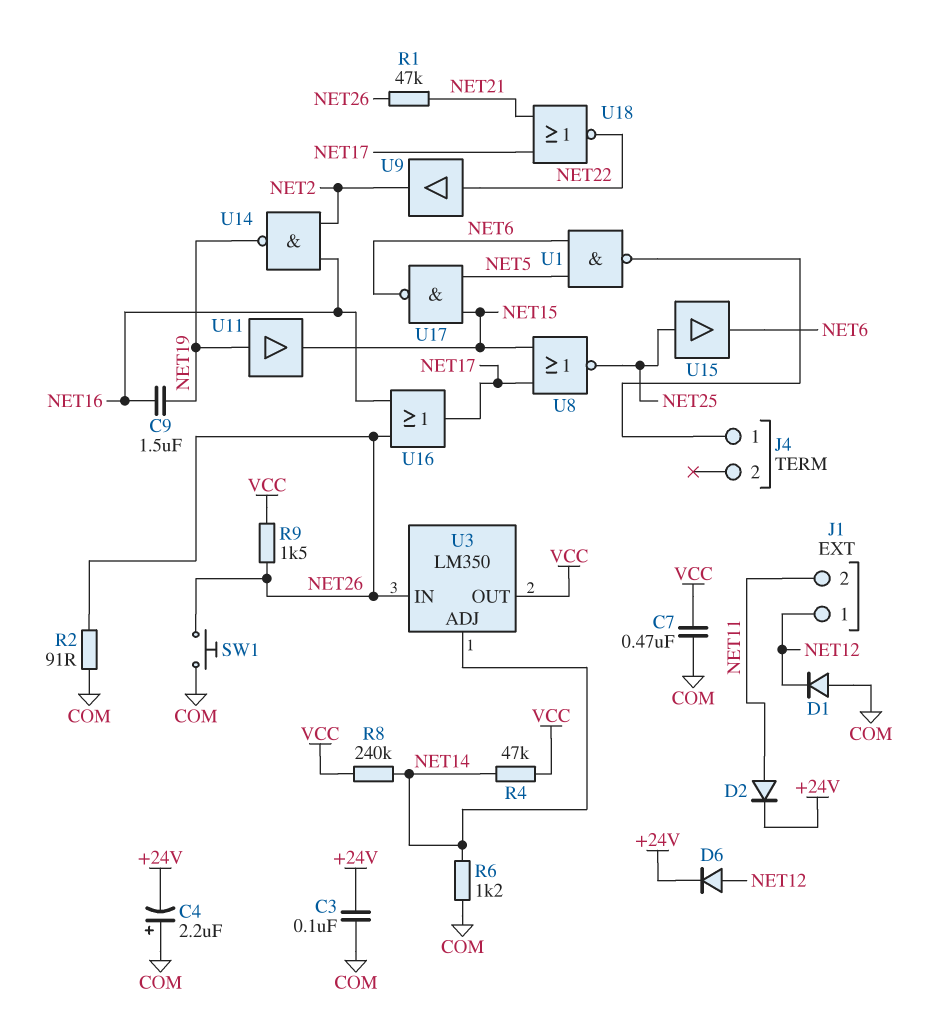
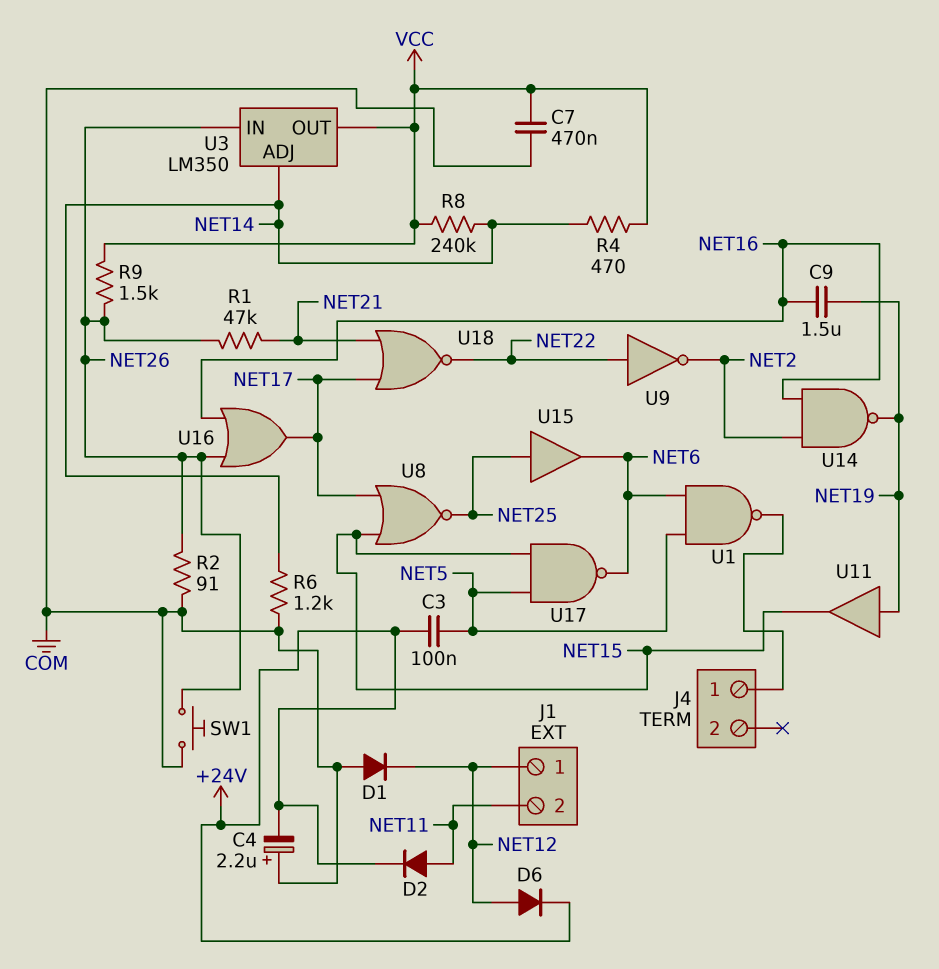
C3: 100nF (+24V, COM) -> 100nF (+24V, NET5)
R4: 47k (NET14, VCC) -> 470 (NET14, VCC)
U9: buffer (in NET22, out NET2) -> NOT (in NET22, out NET2)

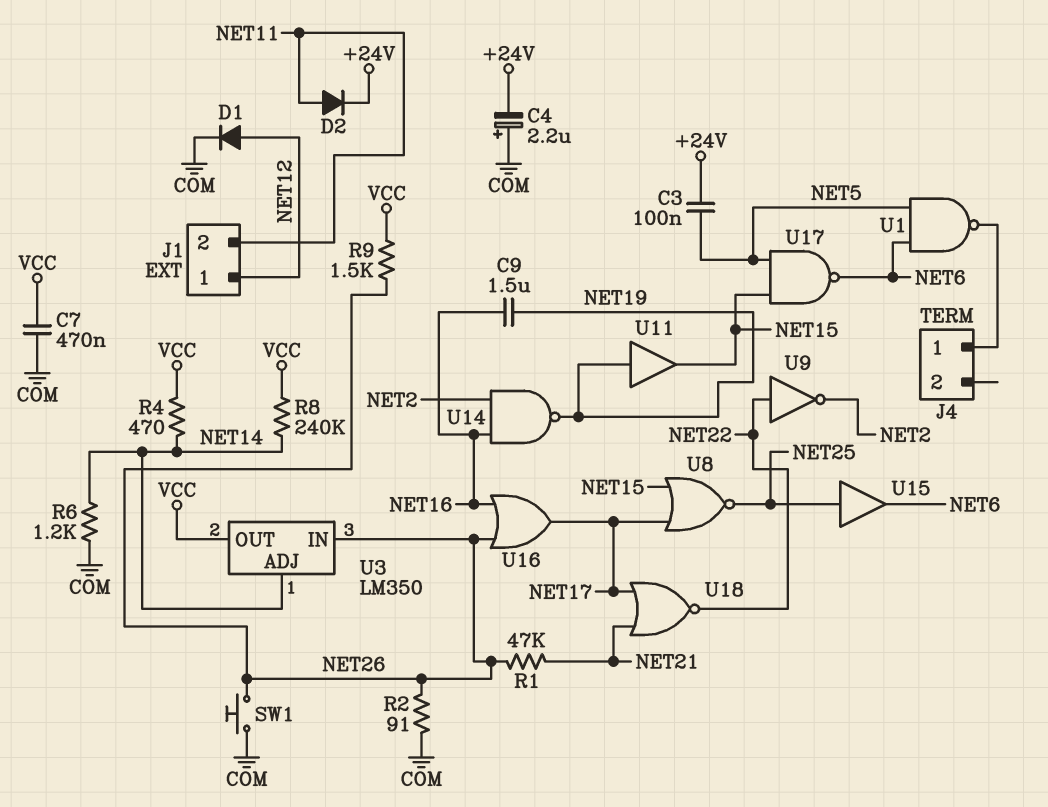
D1: diode (A COM, K NET12) -> diode (A NET12, K COM)
D6: diode (A NET12, K +24V) -> none

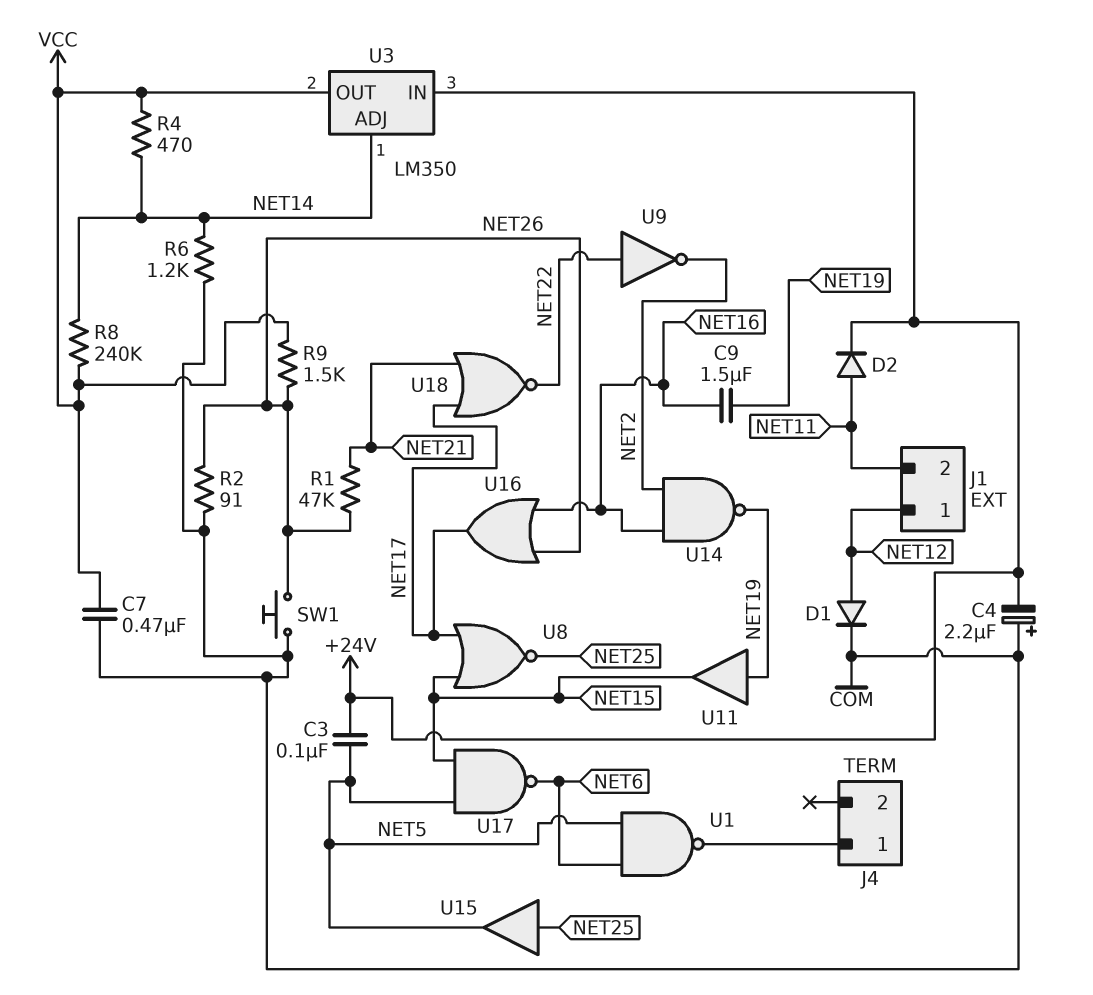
U3 pin IN: NET26 -> +24V
U15: buffer (in NET25, out NET6) -> buffer (in NET25, out NET5)

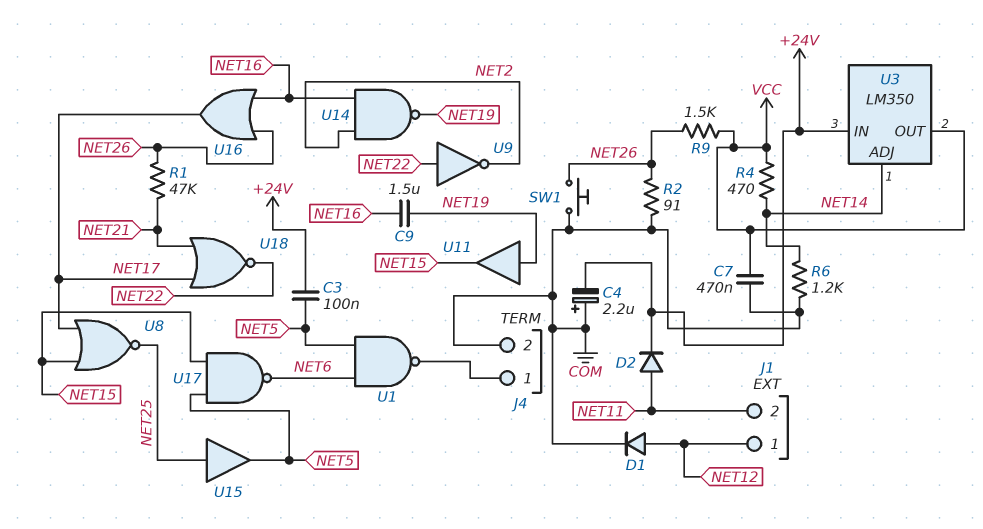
J4 pin 2: none -> COM
R8: 240k (NET14, VCC) -> none

